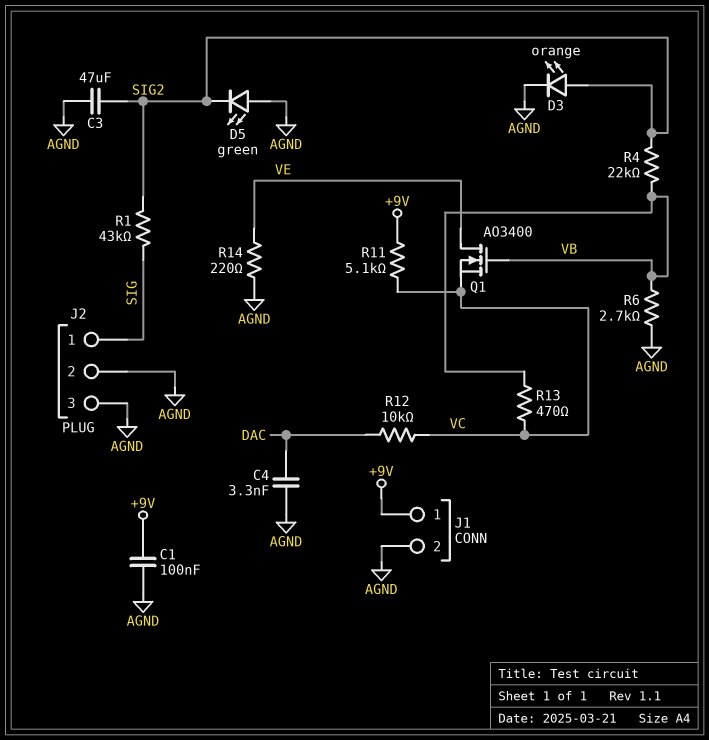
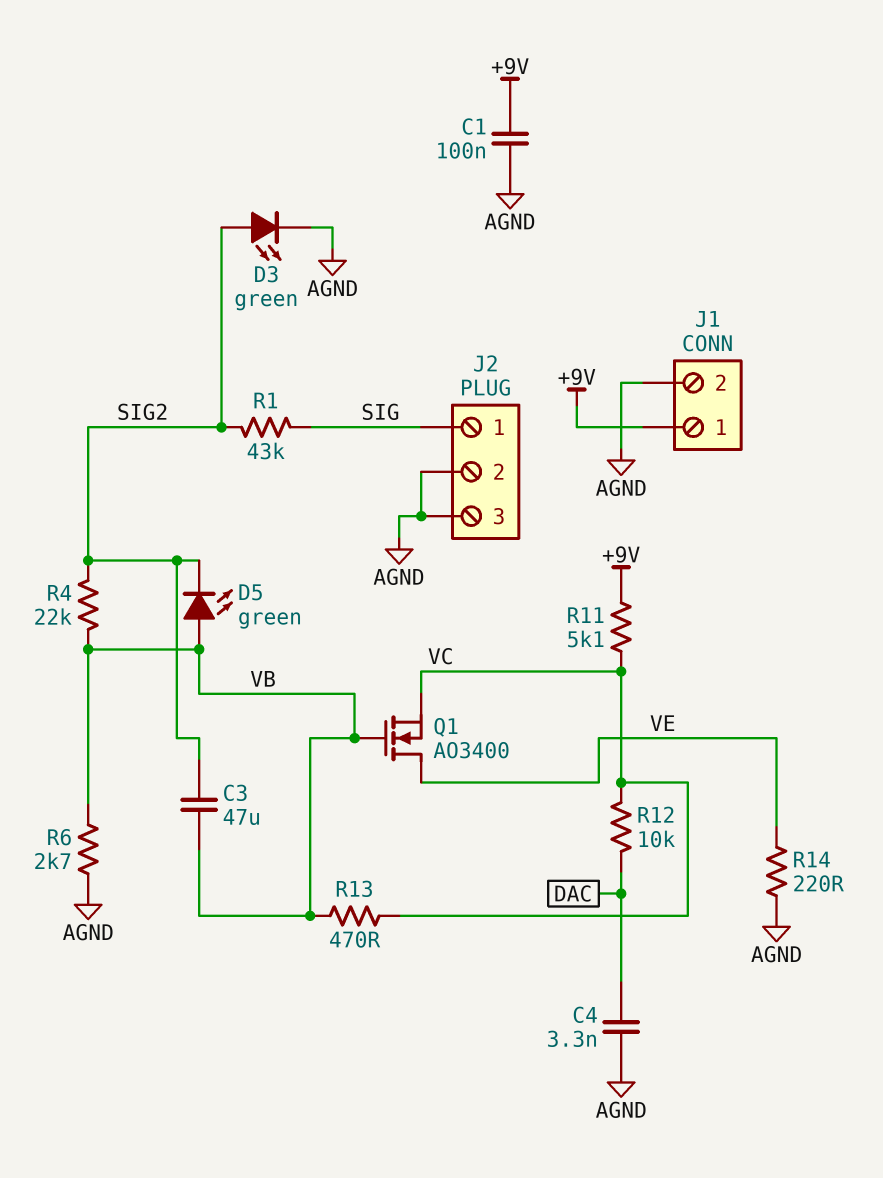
C3: 47uF (AGND, SIG2) -> 47uF (SIG2, VB)
D3: LED orange (A SIG2, K AGND) -> LED green (A SIG2, K AGND)
D5: LED green (A AGND, K SIG2) -> LED green (A VB, K SIG2)

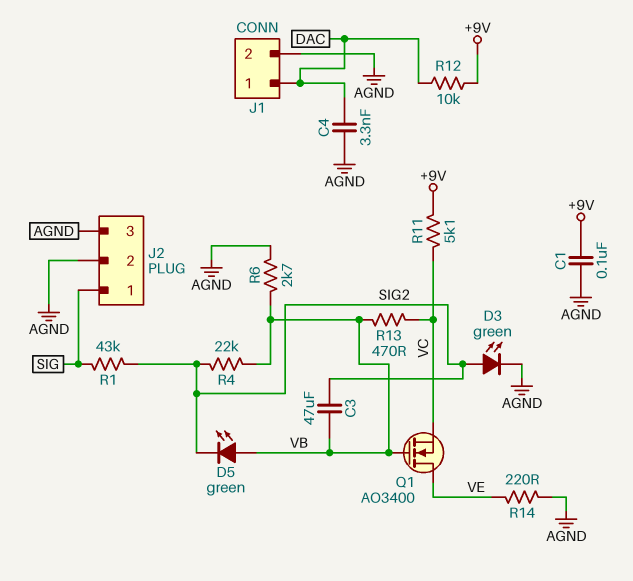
J1 pin 1: +9V -> DAC
R12: 10k (DAC, VC) -> 10k (+9V, DAC)

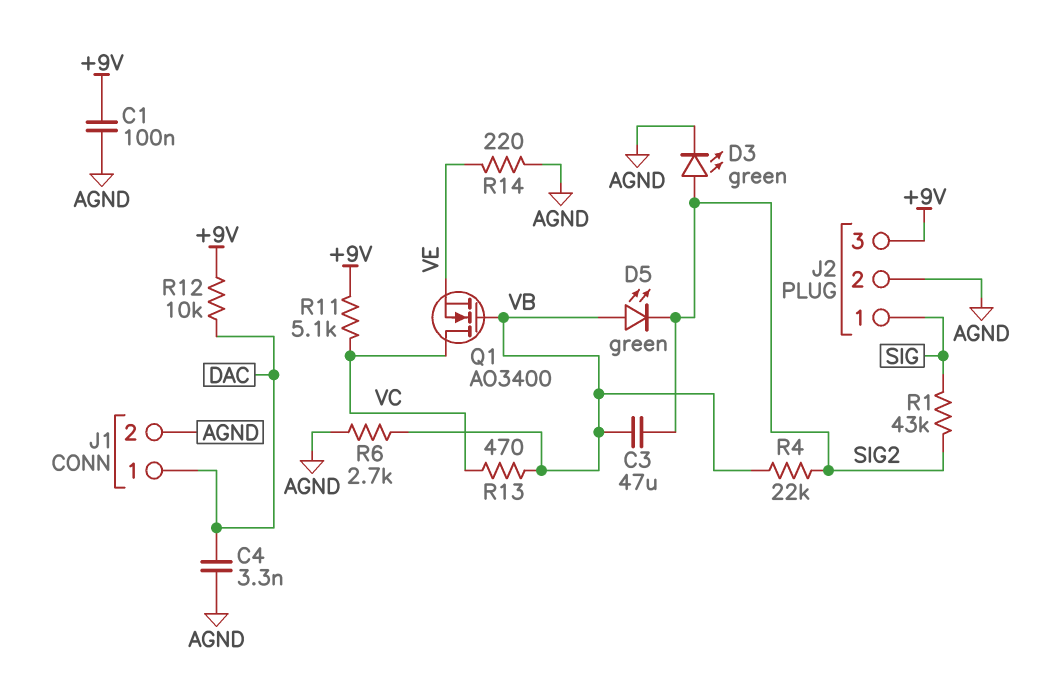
J2 pin 3: AGND -> +9V
Q1: NMOS AO3400 (G VB, D VE, S VC) -> NMOS AO3400 (G VB, D VC, S VE)

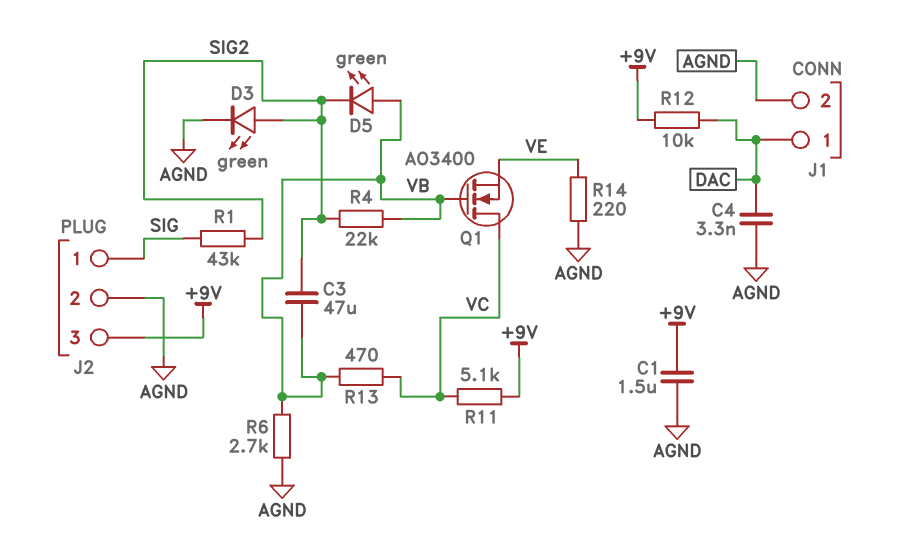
C1: 100nF (+9V, AGND) -> 1.5uF (+9V, AGND)

